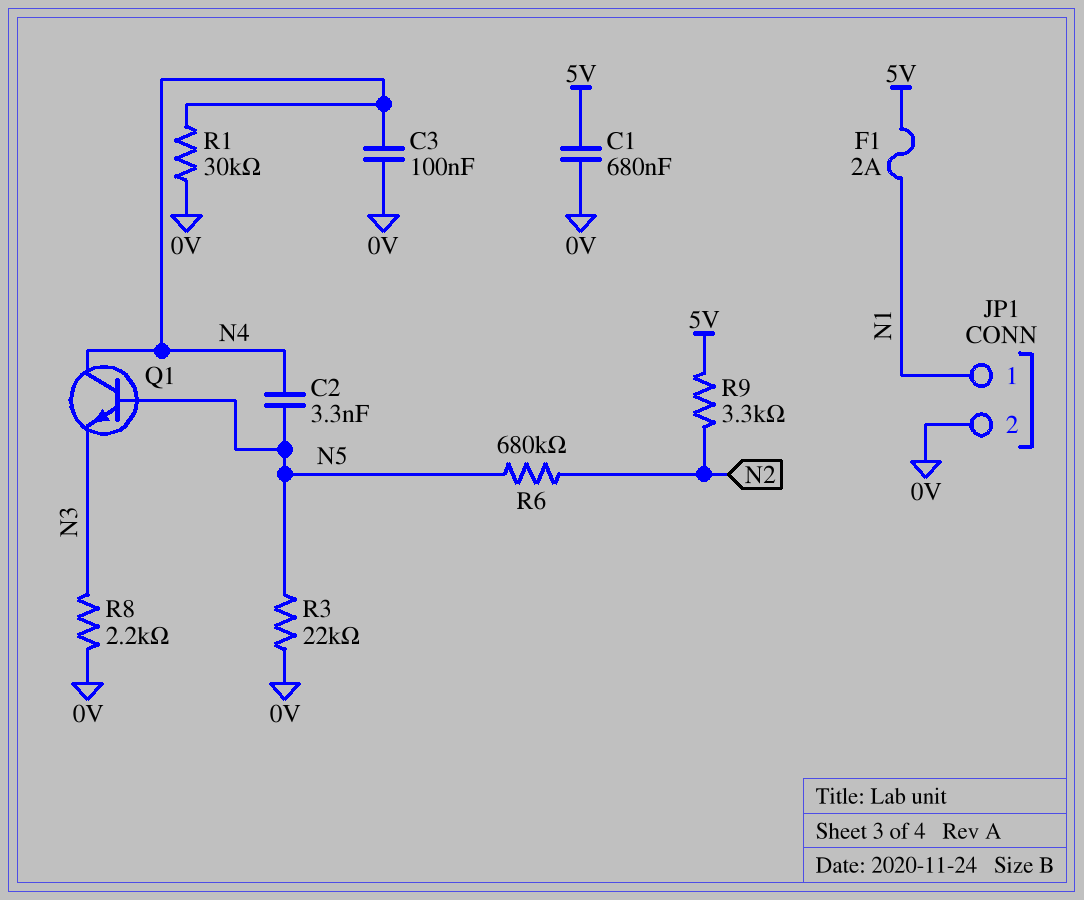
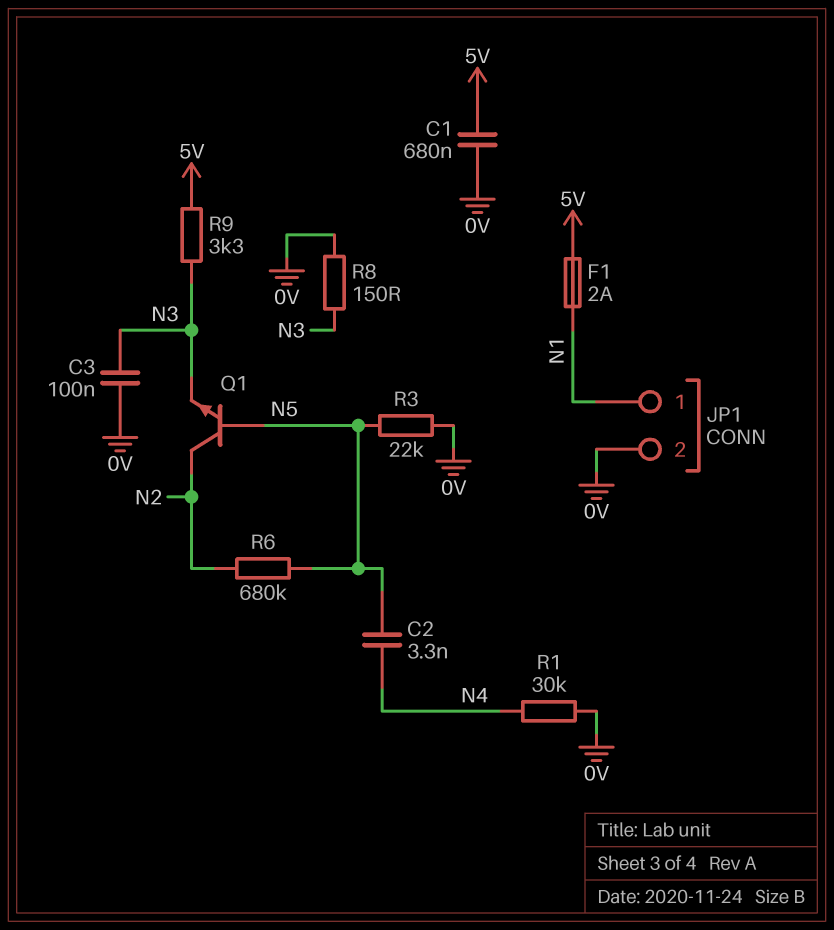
C3: 100nF (0V, N4) -> 100nF (0V, N3)
Q1: NPN (B N5, C N4, E N3) -> NPN (B N5, C N2, E N3)
R8: 2.2k (0V, N3) -> 150 (0V, N3)
R9: 3.3k (5V, N2) -> 3.3k (5V, N3)

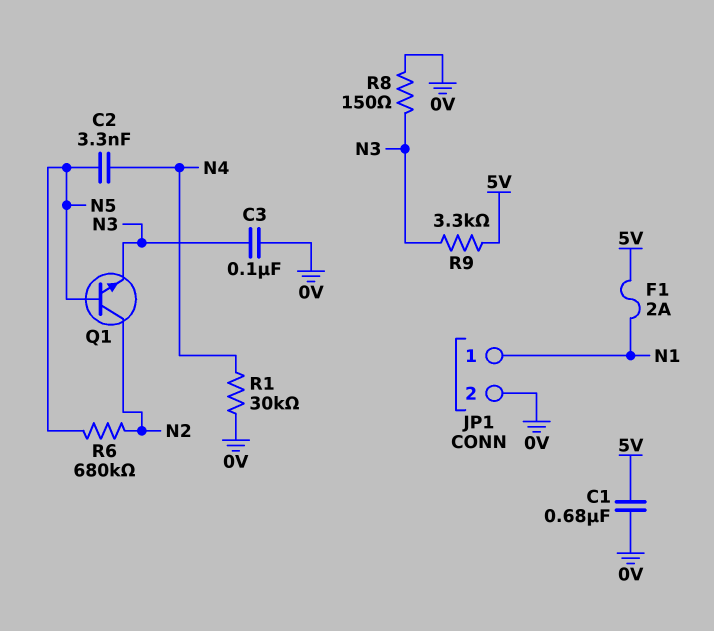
R3: 22k (0V, N5) -> none

